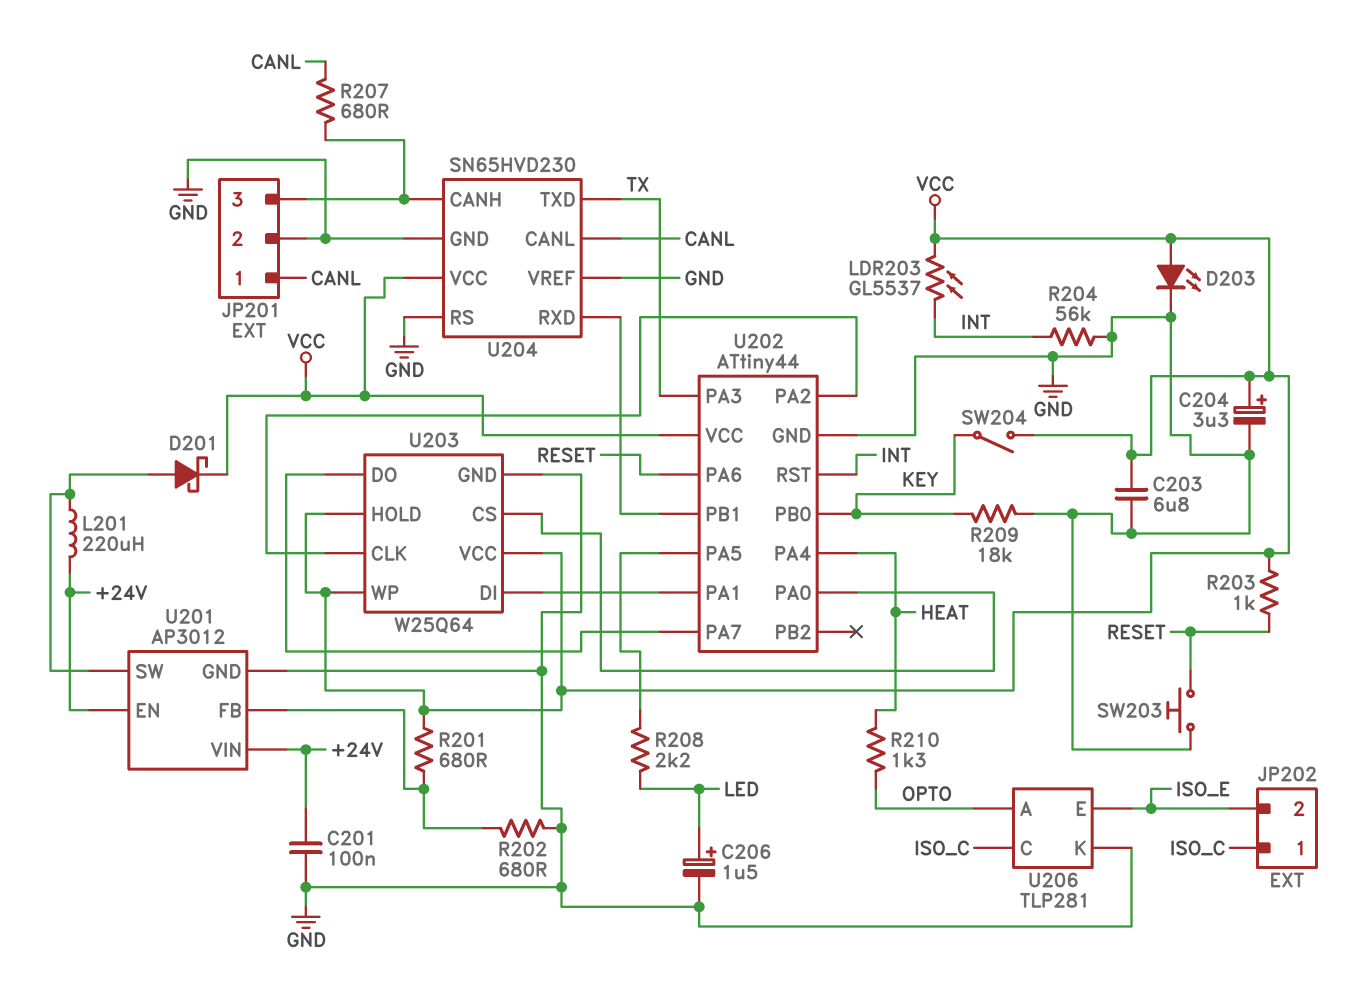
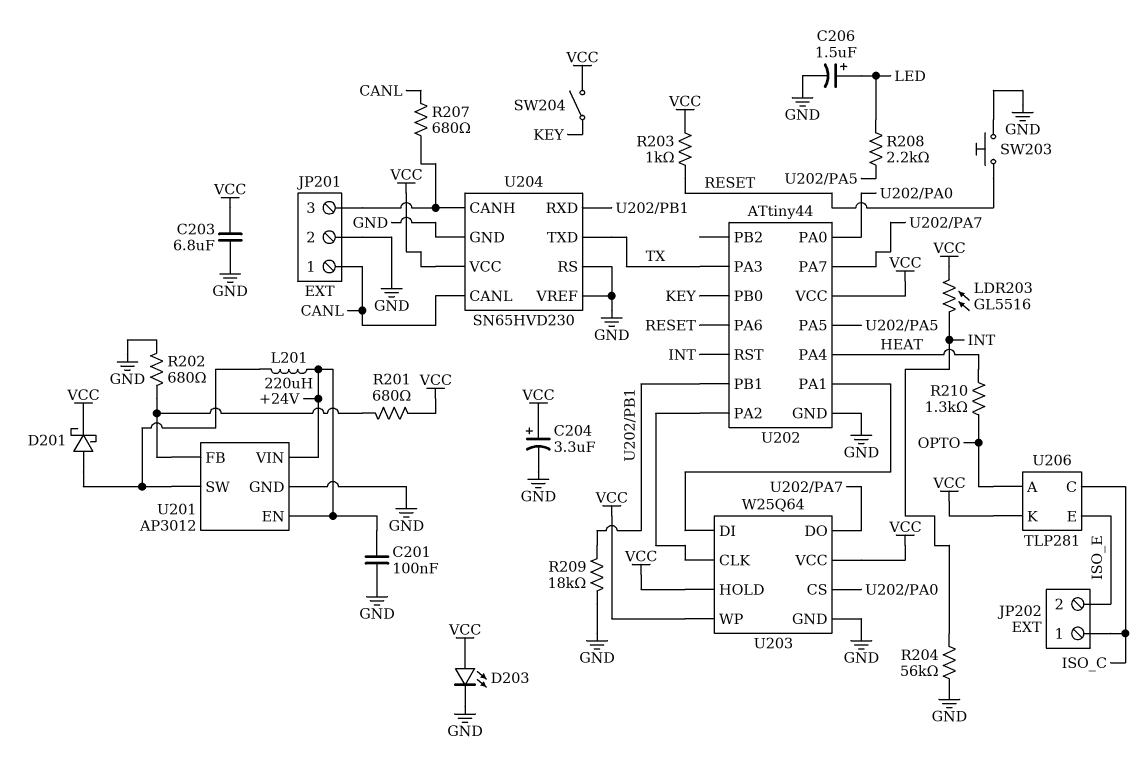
LDR203: GL5537 (INT, VCC) -> GL5516 (INT, VCC)
R209: 18k (GND, KEY) -> 18k (GND, U202/PB1)
U206 pin K: GND -> VCC

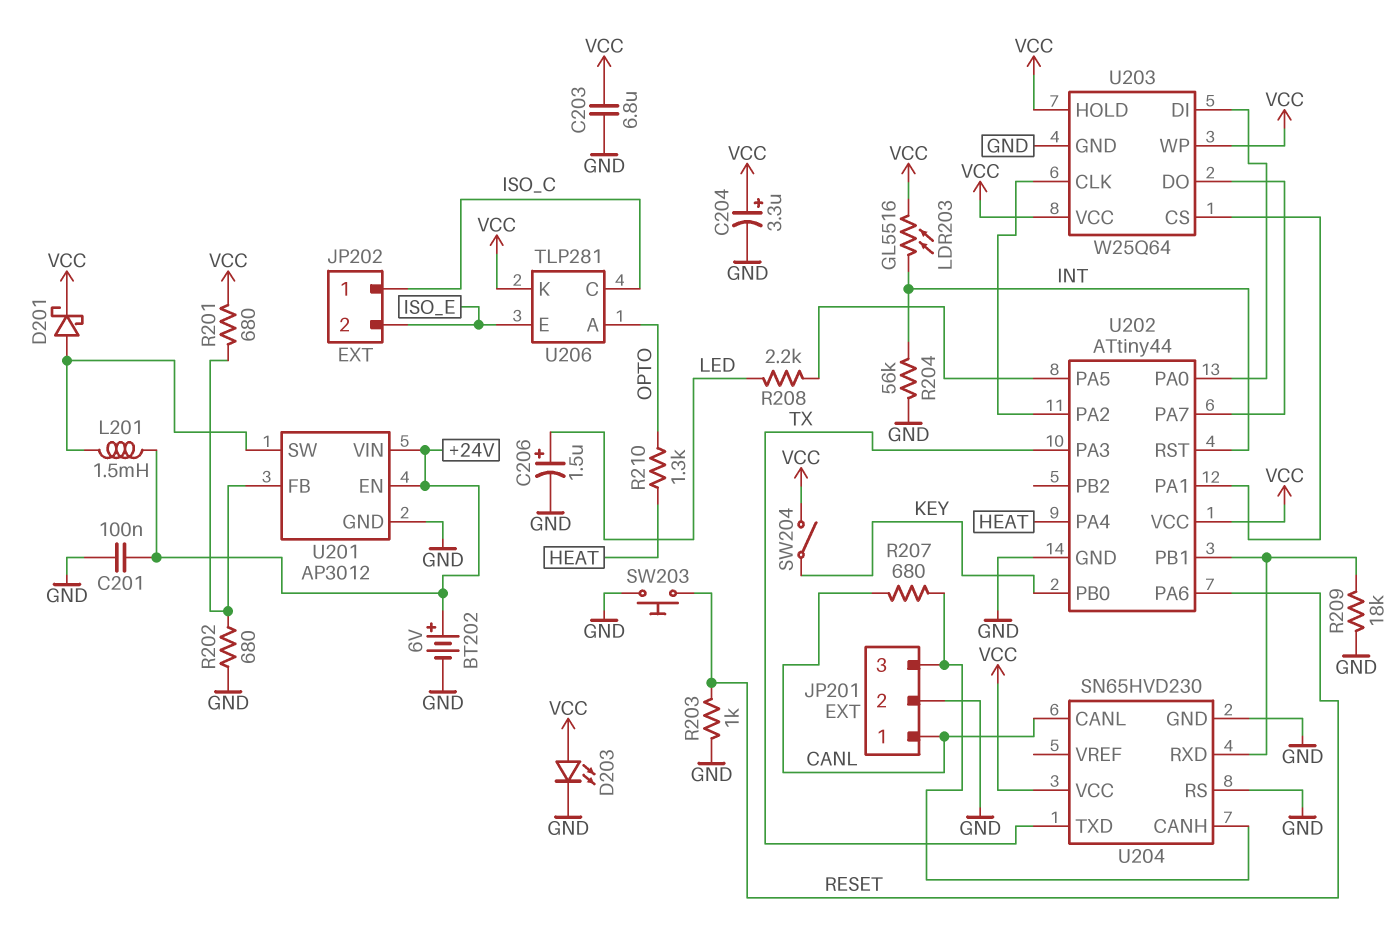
BT202: none -> 6V (plus +24V, minus GND)
L201: 220uH (+24V, U201/SW) -> 1.5mH (+24V, U201/SW)
R203: 1k (RESET, VCC) -> 1k (GND, RESET)
U203 pin CS: U202/PA0 -> U202/PA1
U203 pin DI: U202/PA1 -> U202/PA0
U204 pin VREF: GND -> none

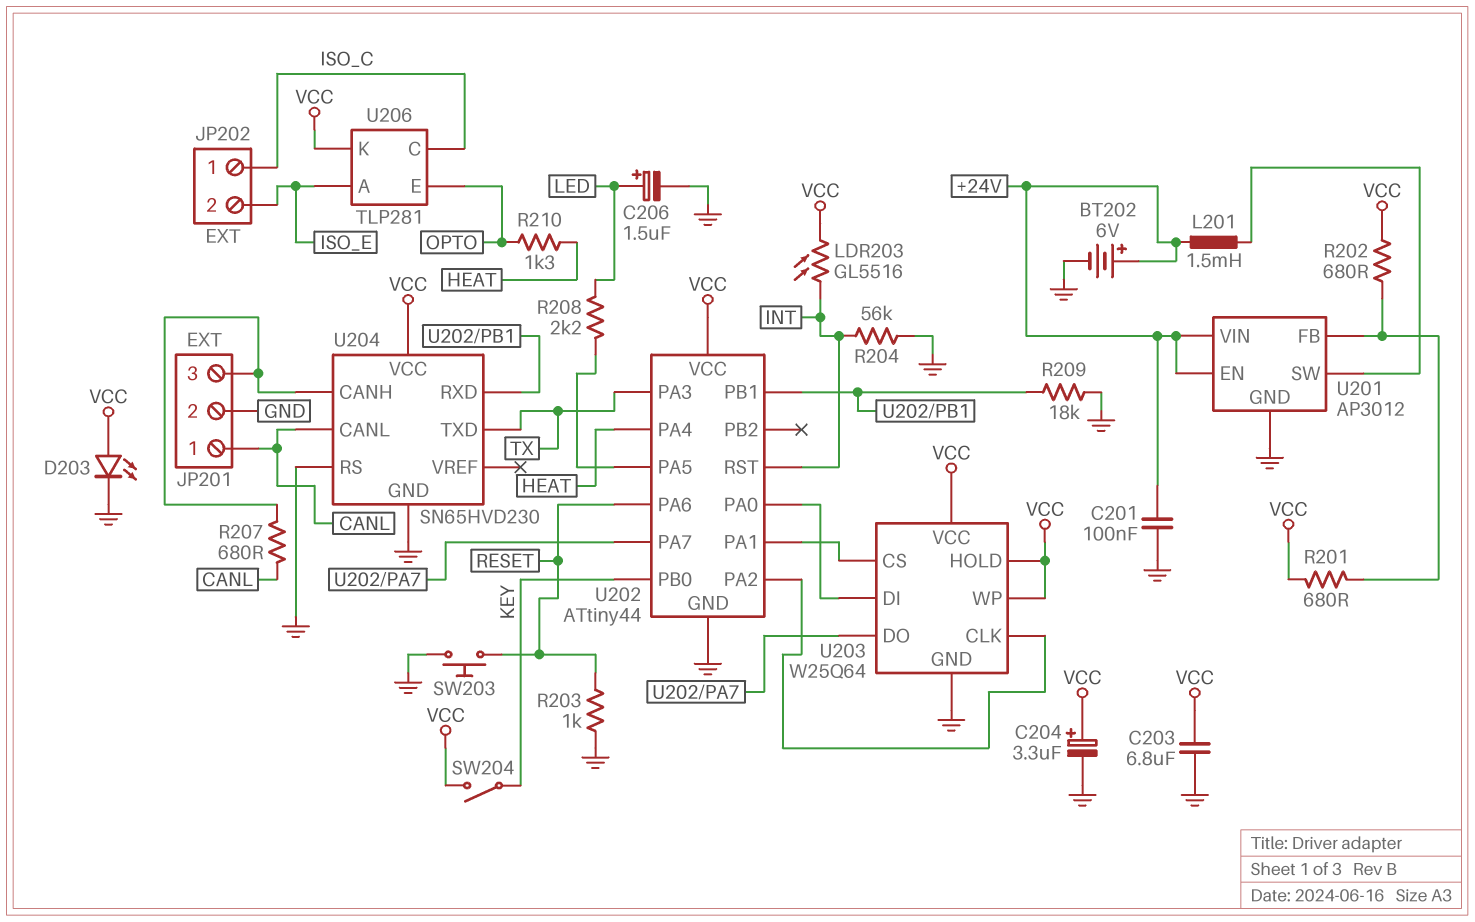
D201: schottky (A U201/SW, K VCC) -> none
R202: 680 (GND, U201/FB) -> 680 (U201/FB, VCC)
U206 pin A: OPTO -> ISO_E
U206 pin E: ISO_E -> OPTO

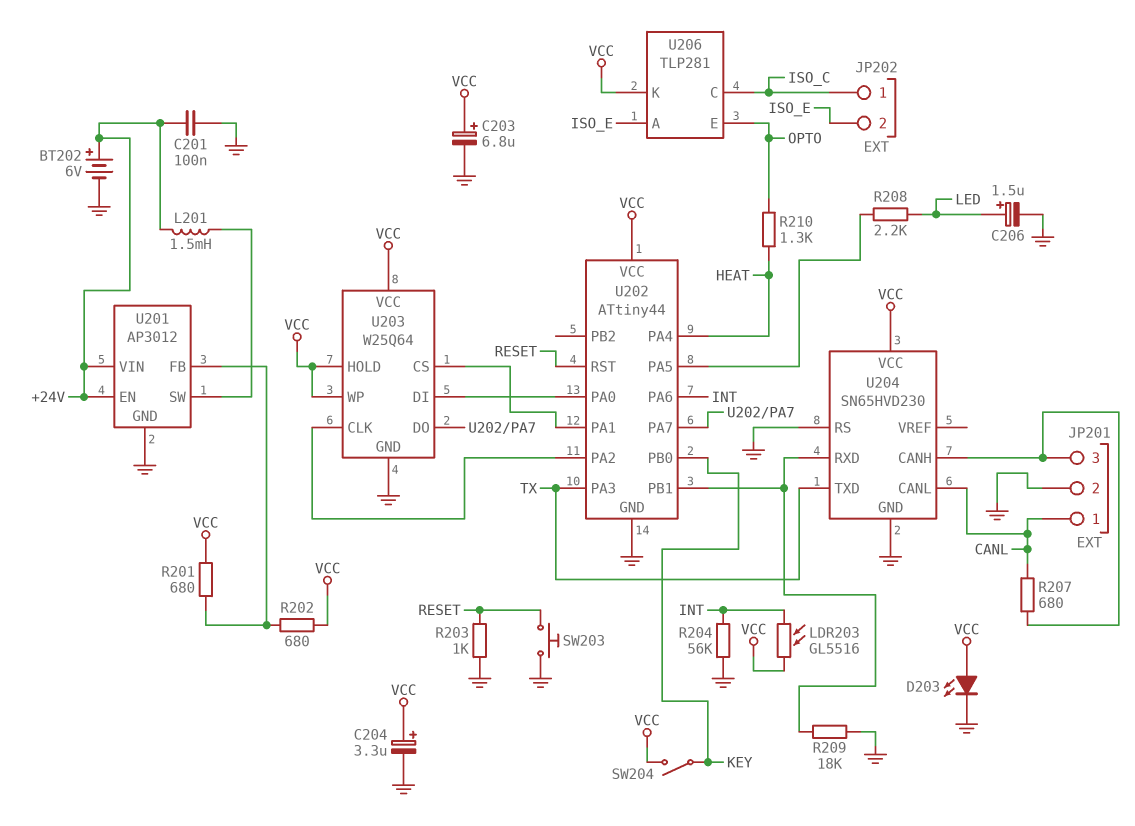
C203: 6.8uF (GND, VCC) -> 6.8uF (plus VCC, minus GND)
U202 pin PA6: RESET -> INT
U202 pin RST: INT -> RESET

